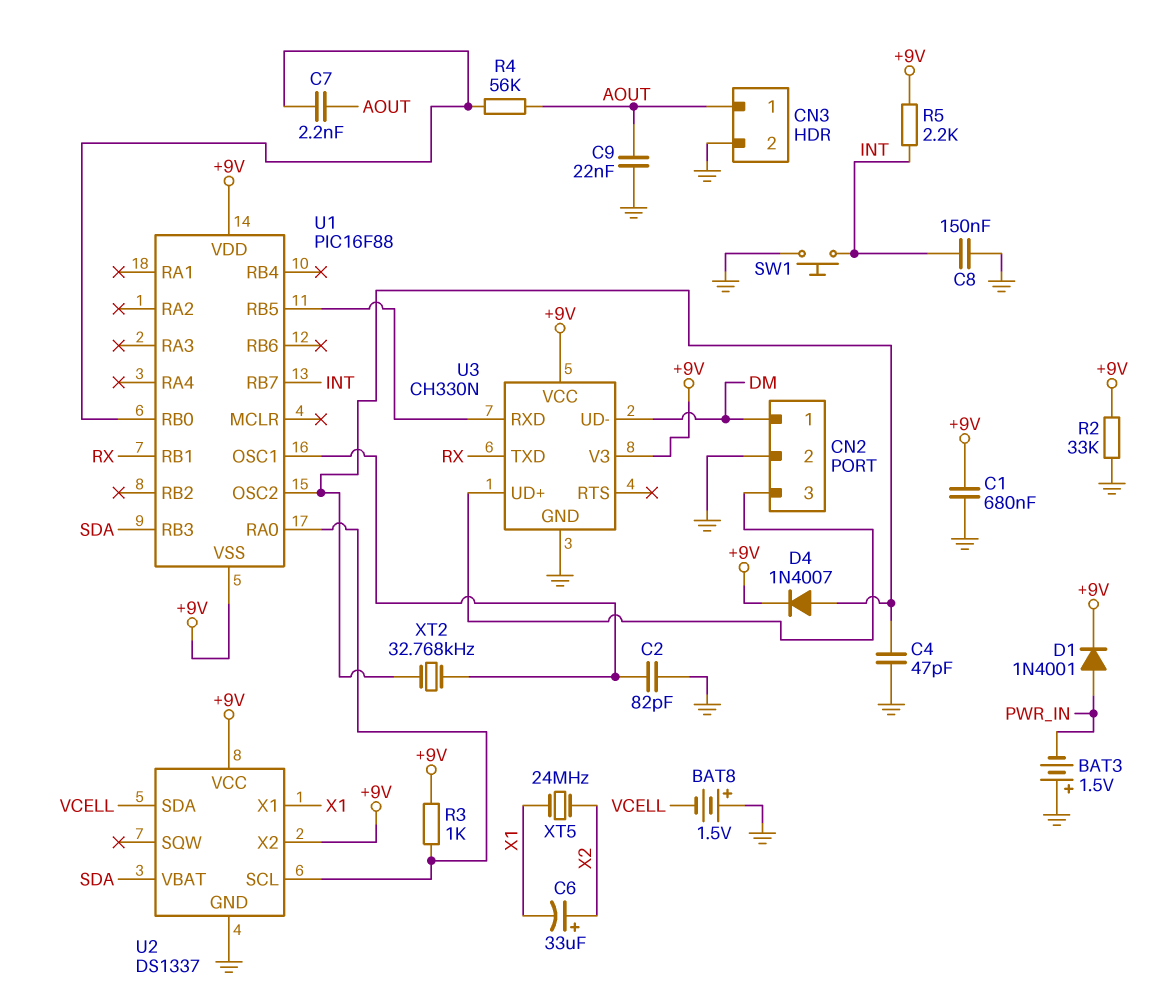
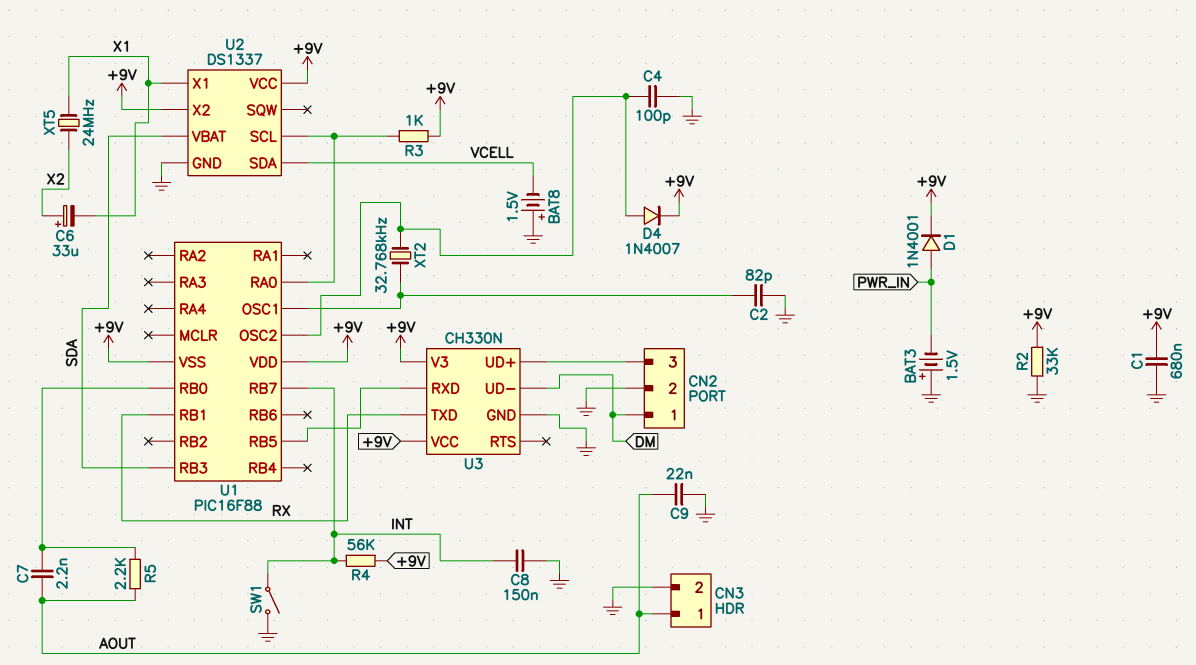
C4: 47pF (GND, U1/OSC2) -> 100pF (GND, U1/OSC2)
R4: 56k (AOUT, U1/RB0) -> 56k (+9V, INT)
R5: 2.2k (+9V, INT) -> 2.2k (AOUT, U1/RB0)
SW1: button (GND, INT) -> switch (GND, INT)

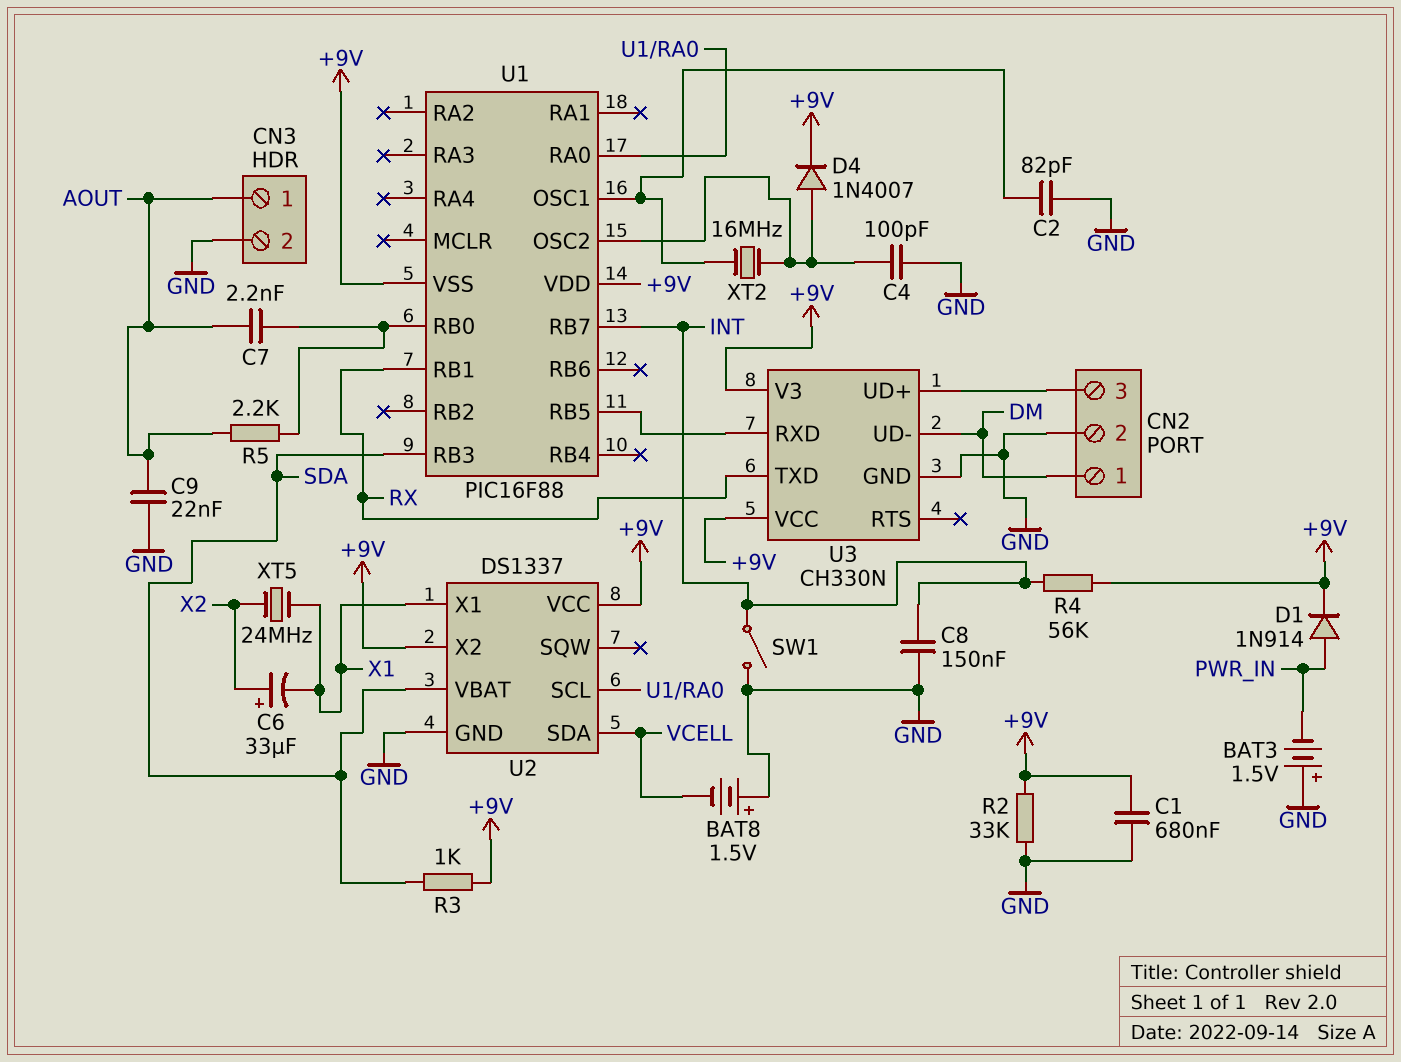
D1: diode 1N4001 (A PWR_IN, K +9V) -> diode 1N914 (A PWR_IN, K +9V)
R3: 1k (+9V, U1/RA0) -> 1k (+9V, SDA)
XT2: 32.768kHz (U1/OSC1, U1/OSC2) -> 16MHz (U1/OSC1, U1/OSC2)

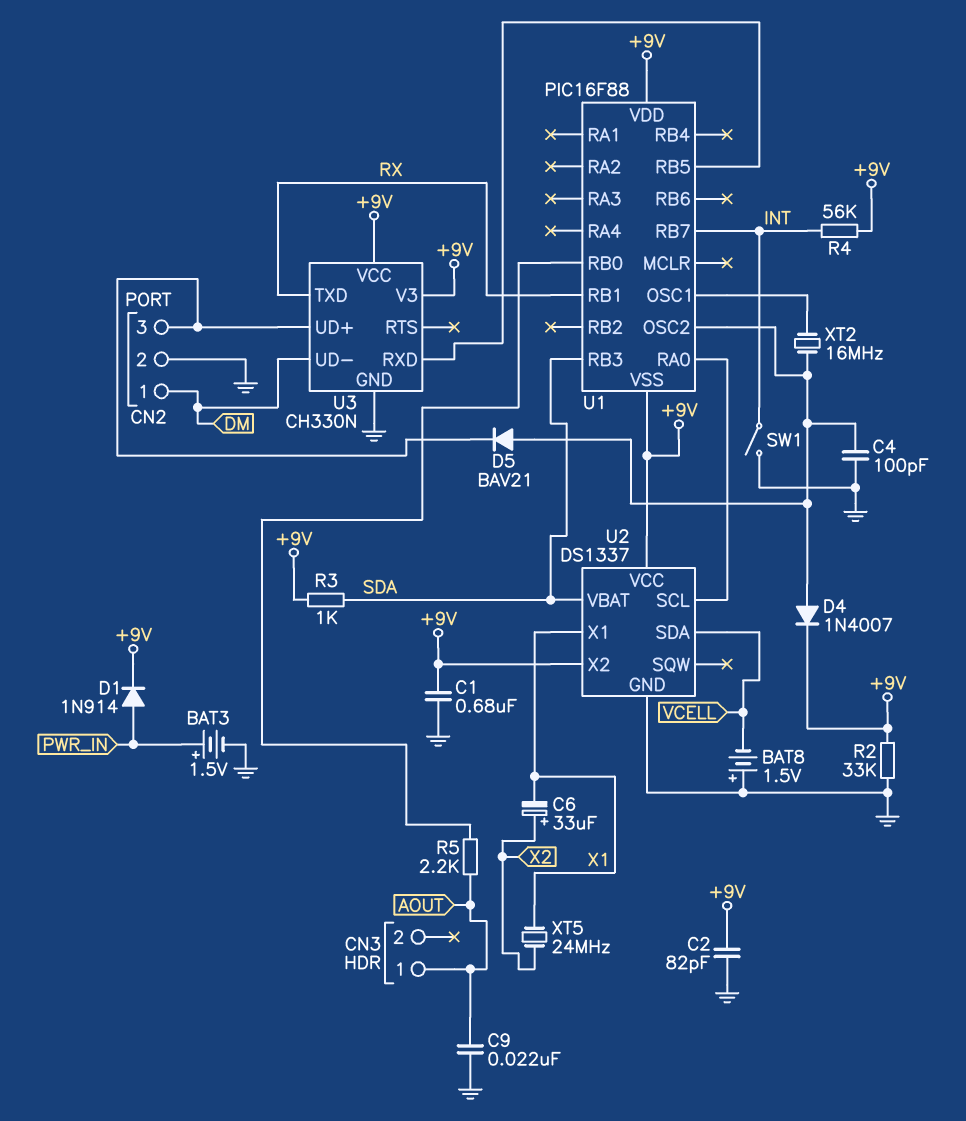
BAT3: 1.5V (plus GND, minus PWR_IN) -> 1.5V (plus PWR_IN, minus GND)
C2: 82pF (GND, U1/OSC1) -> 82pF (+9V, GND)
C7: 2.2nF (AOUT, U1/RB0) -> none
C8: 150nF (GND, INT) -> none
CN3 pin 2: GND -> none
D5: none -> diode BAV21 (A U1/OSC2, K CN2/3)

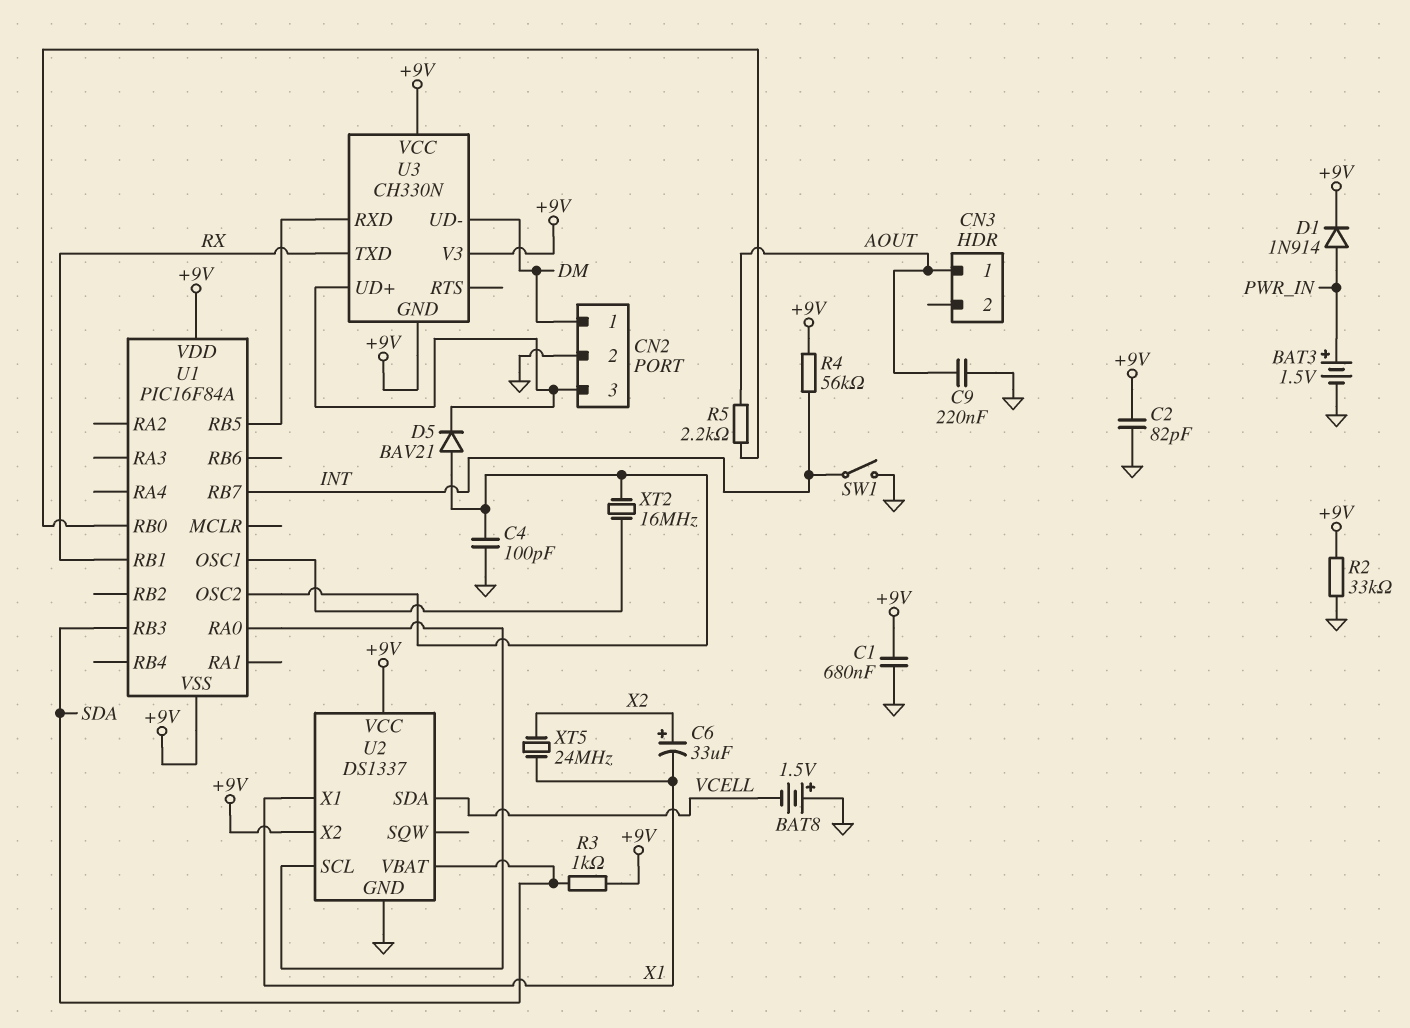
C9: 22nF (AOUT, GND) -> 220nF (AOUT, GND)
D4: diode 1N4007 (A U1/OSC2, K +9V) -> none
U1: PIC16F88 -> PIC16F84A
U3 pin GND: GND -> +9V

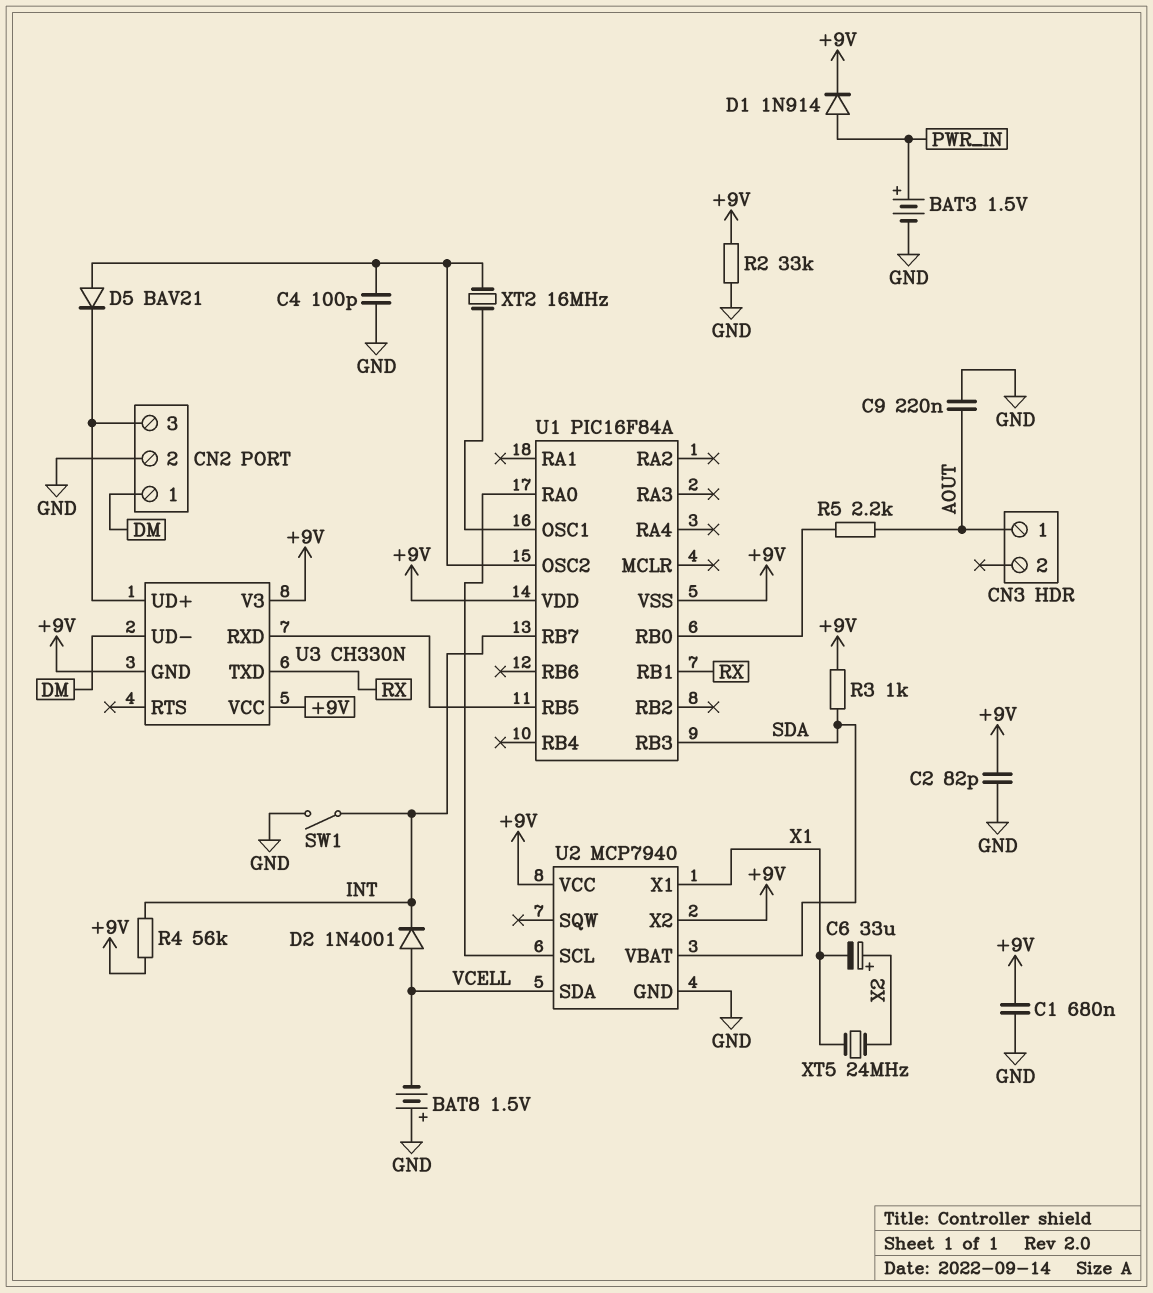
D2: none -> diode 1N4001 (A VCELL, K INT)
U2: DS1337 -> MCP7940

